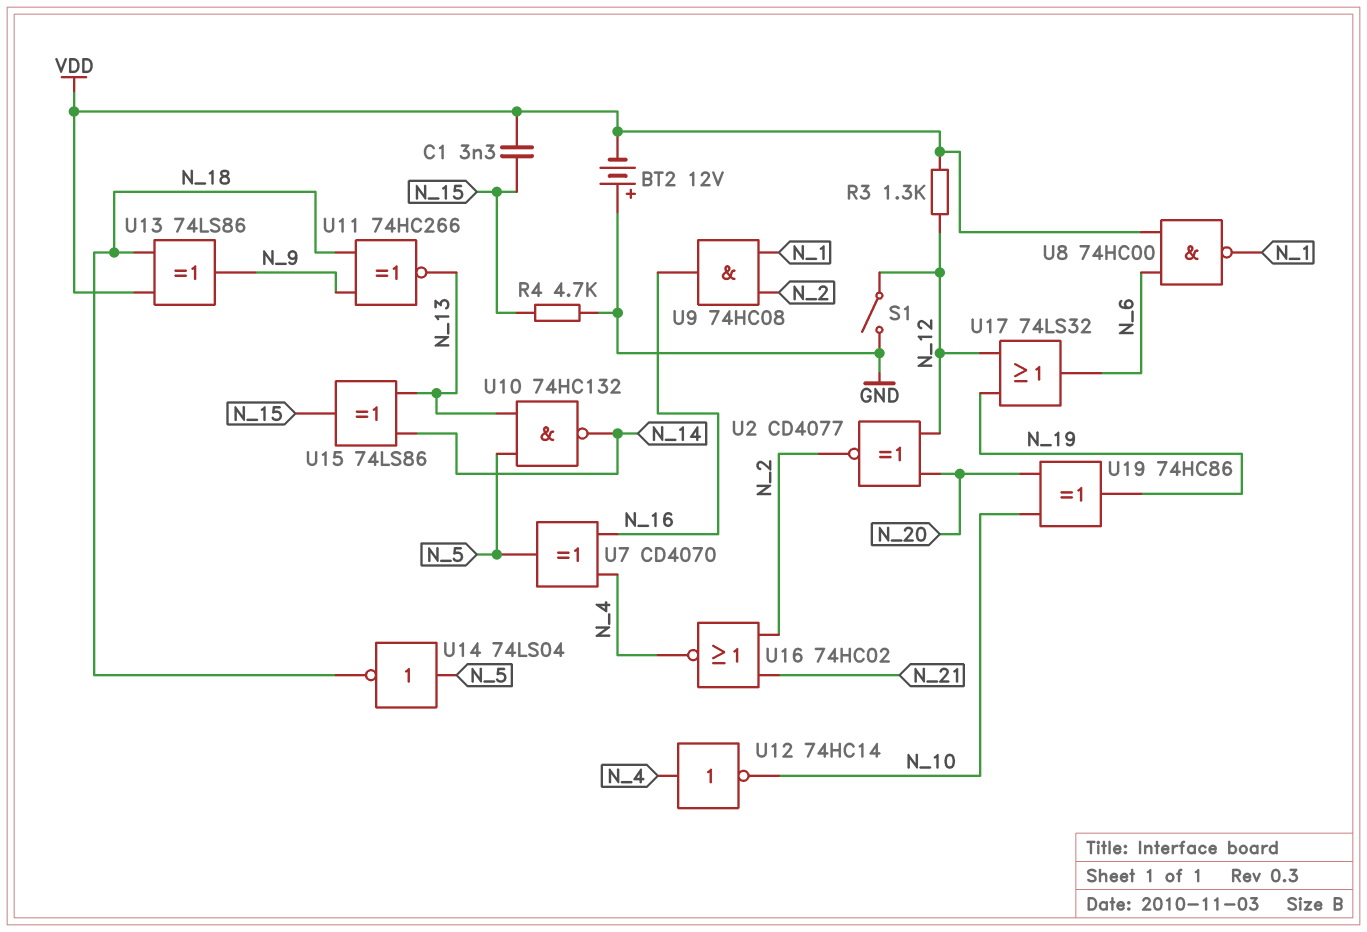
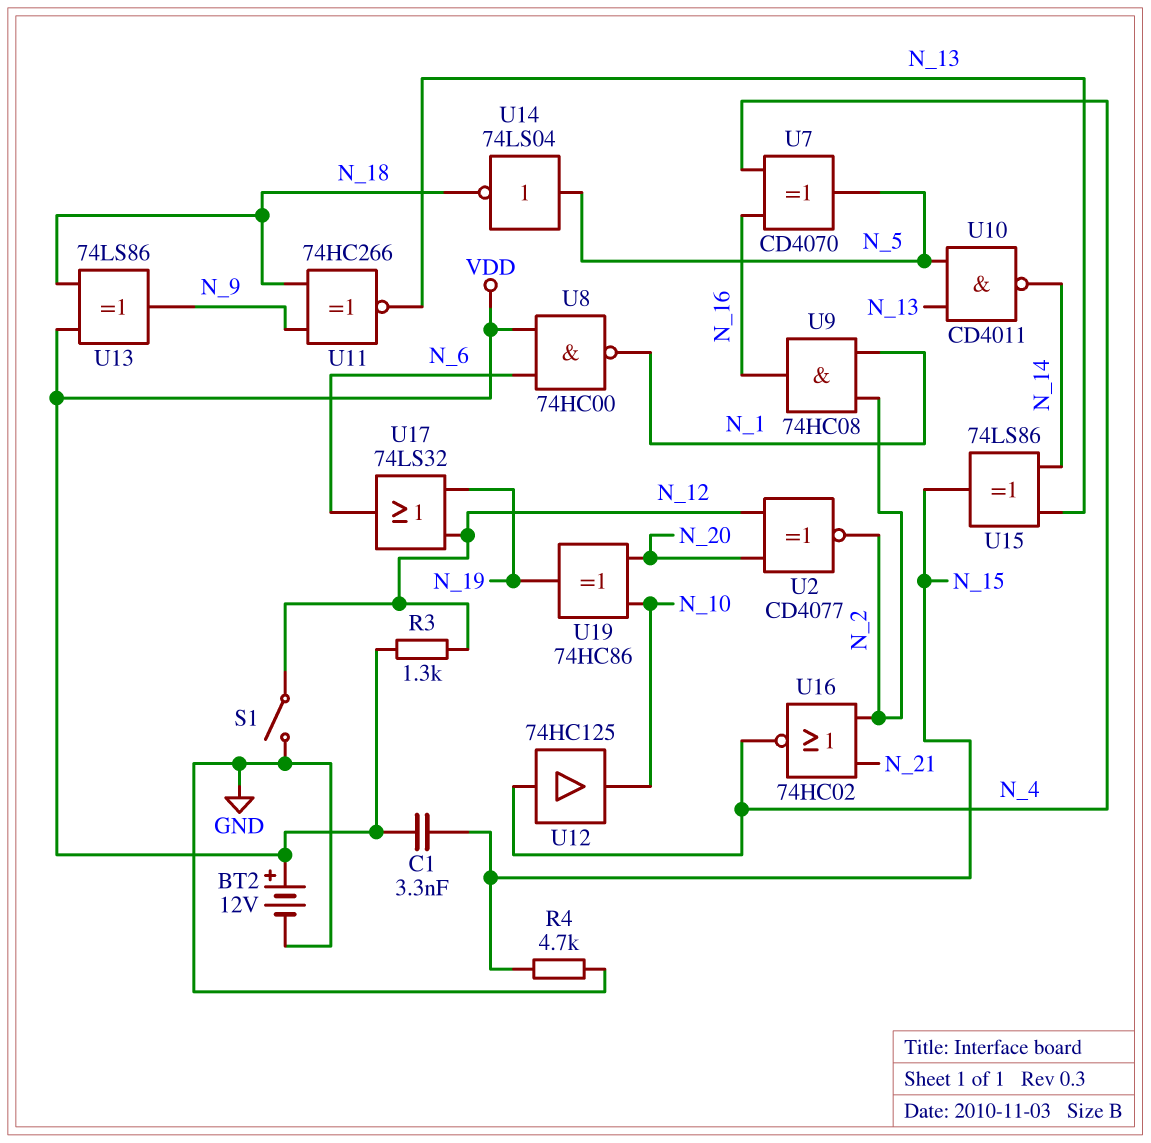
BT2: 12V (plus GND, minus VDD) -> 12V (plus VDD, minus GND)
U10: NAND 74HC132 (in N_5, in N_13, out N_14) -> NAND CD4011 (in N_5, in N_13, out N_14)
U12: NOT 74HC14 (in N_4, out N_10) -> buffer 74HC125 (in N_4, out N_10)

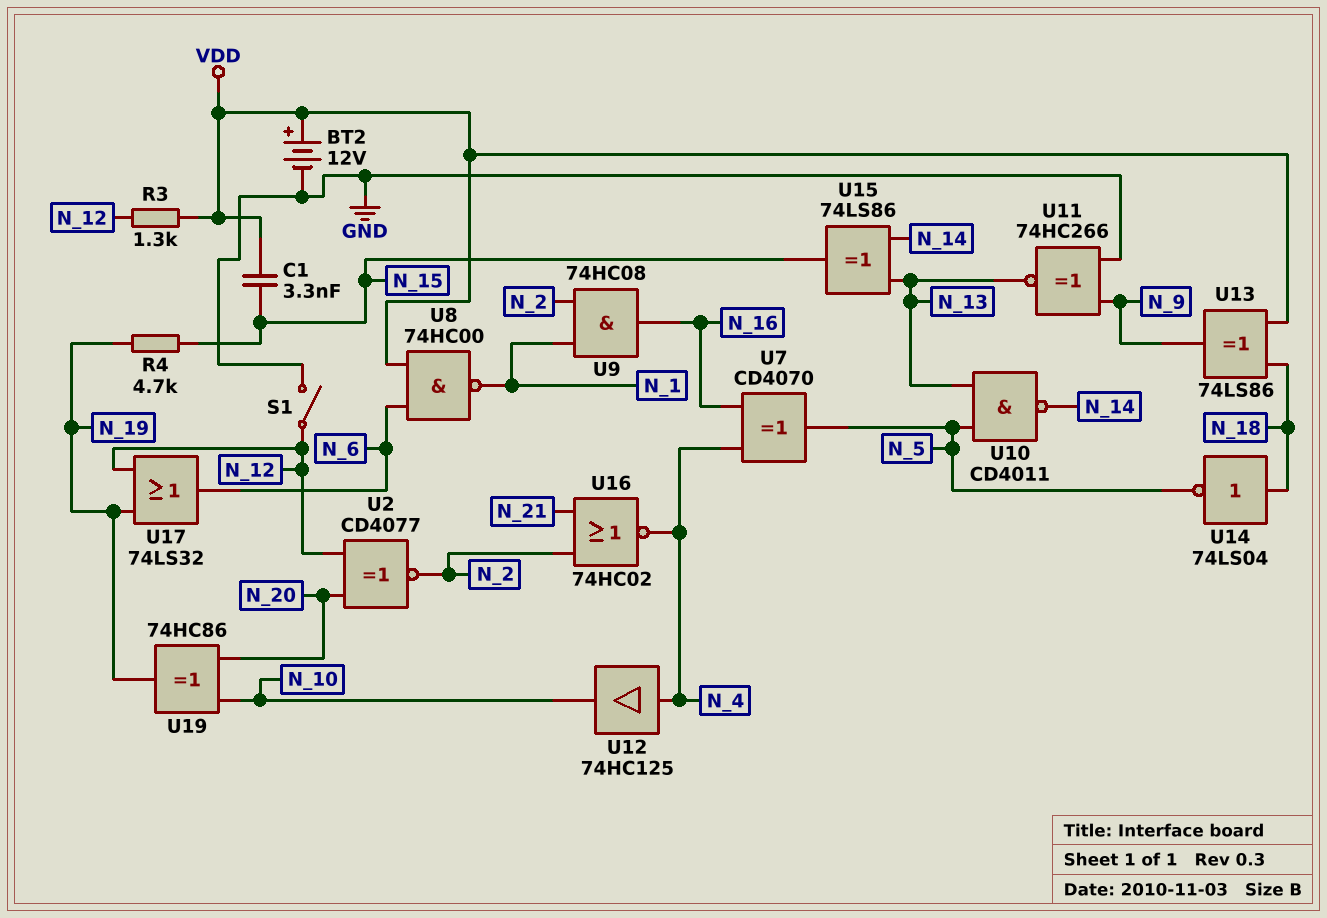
R4: 4.7k (GND, N_15) -> 4.7k (N_15, N_19)
U11: XNOR 74HC266 (in N_9, in N_18, out N_13) -> XNOR 74HC266 (in GND, in N_9, out N_13)
U14: NOT 74LS04 (in N_5, out N_18) -> NOT 74LS04 (in N_18, out N_5)

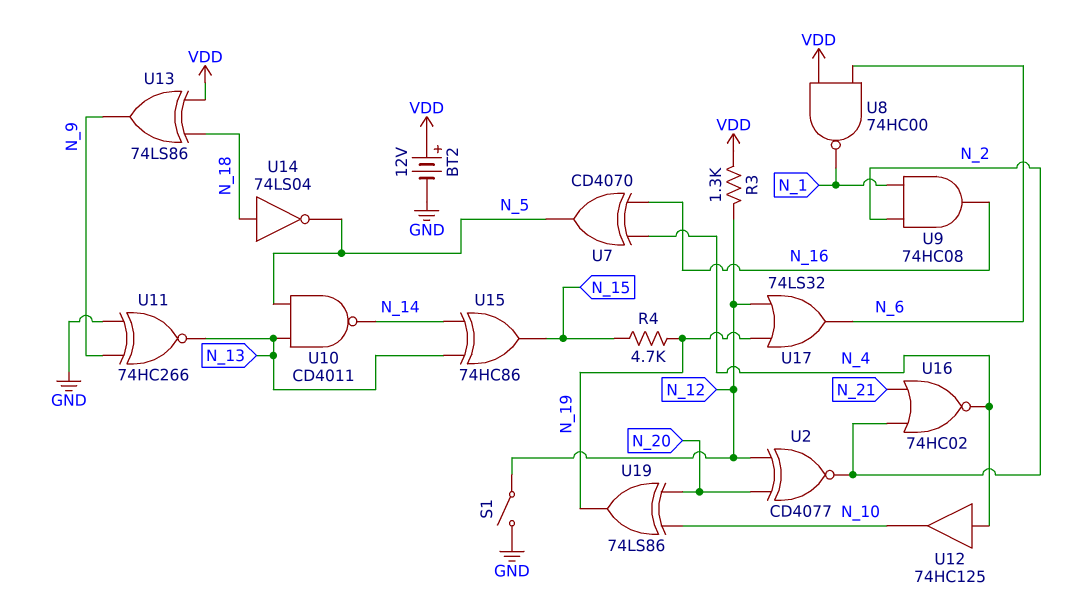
C1: 3.3nF (N_15, VDD) -> none
U15: XOR 74LS86 (in N_13, in N_14, out N_15) -> XOR 74HC86 (in N_13, in N_14, out N_15)
U19: XOR 74HC86 (in N_10, in N_20, out N_19) -> XOR 74LS86 (in N_10, in N_20, out N_19)

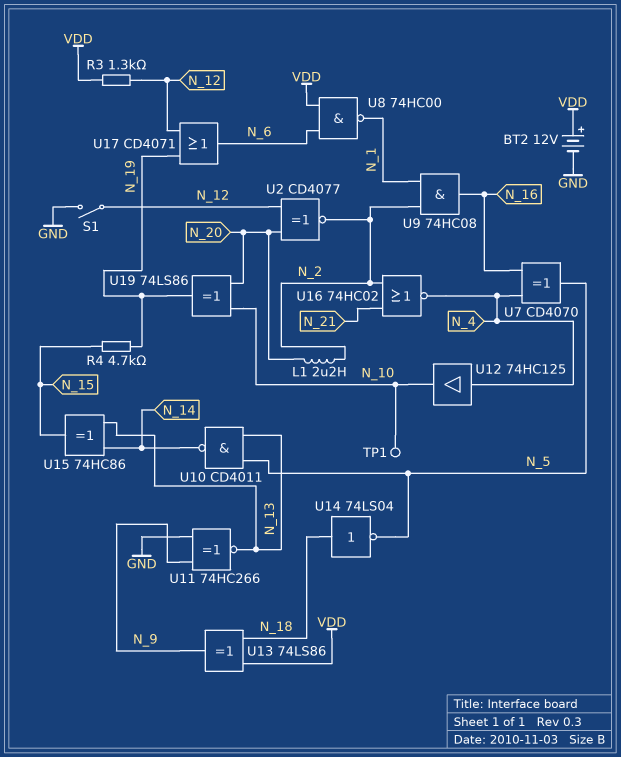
L1: none -> 2.2uH (N_2, N_20)
TP1: none -> test point (N_10)
U17: OR 74LS32 (in N_12, in N_19, out N_6) -> OR CD4071 (in N_12, in N_19, out N_6)

